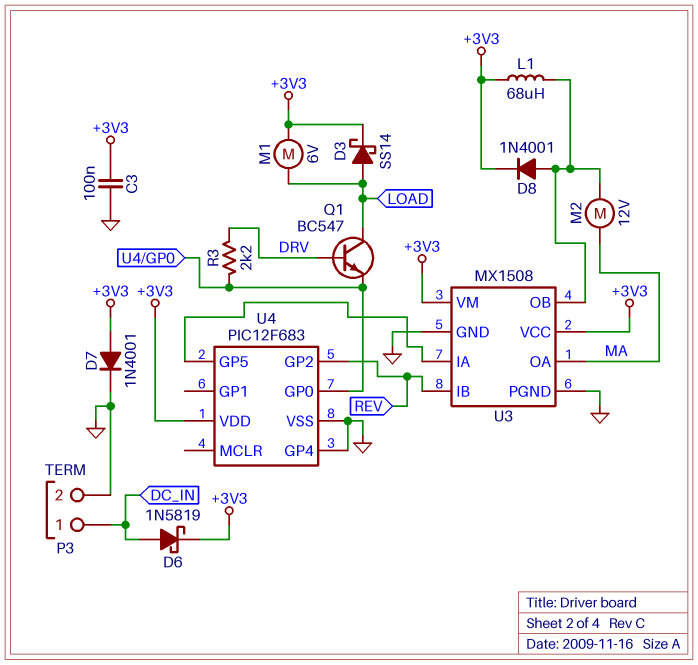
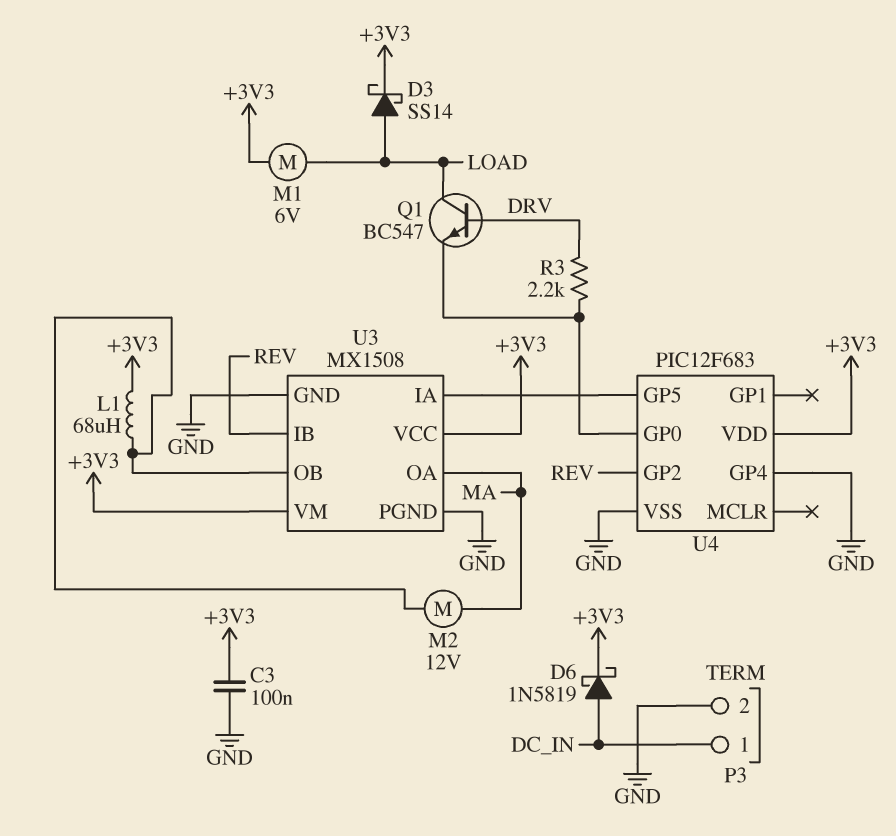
D7: diode 1N4001 (A +3V3, K GND) -> none
D8: diode 1N4001 (A U3/OB, K +3V3) -> none

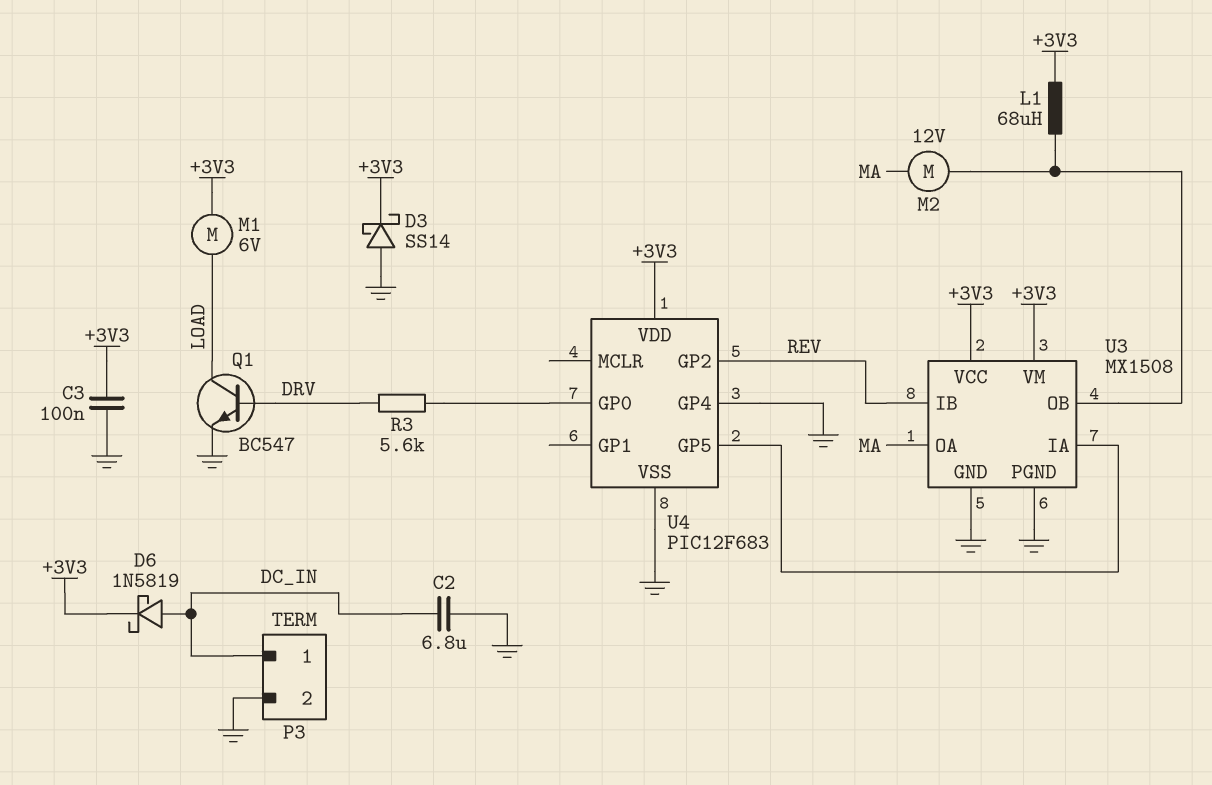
C2: none -> 6.8uF (DC_IN, GND)
D3: schottky SS14 (A LOAD, K +3V3) -> schottky SS14 (A GND, K +3V3)
Q1: NPN BC547 (B DRV, C LOAD, E U4/GP0) -> NPN BC547 (B DRV, C LOAD, E GND)
R3: 2.2k (DRV, U4/GP0) -> 5.6k (DRV, U4/GP0)

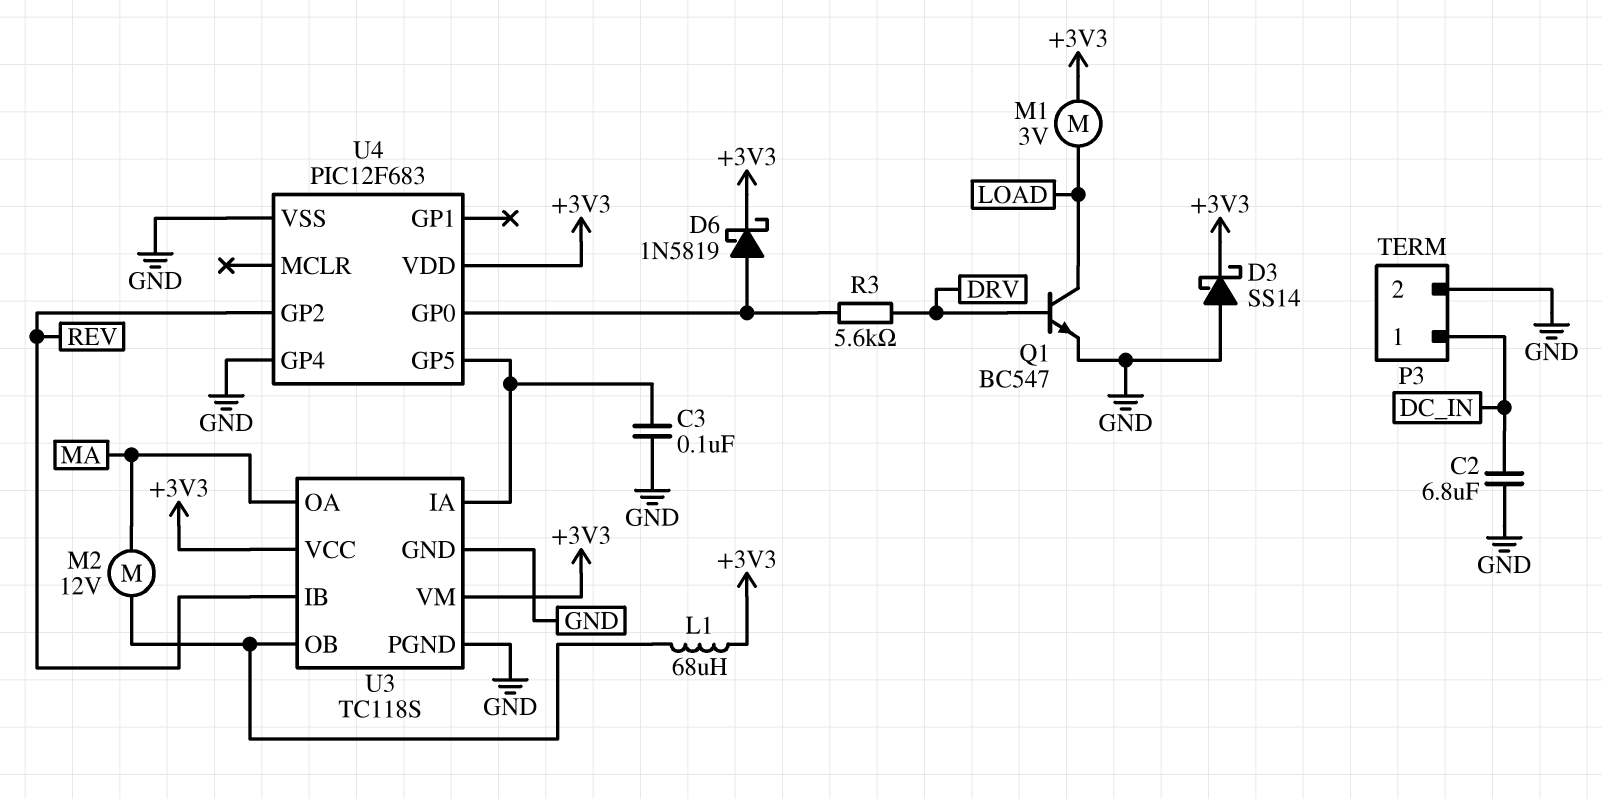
C3: 100nF (+3V3, GND) -> 100nF (GND, U3/IA)
D6: schottky 1N5819 (A DC_IN, K +3V3) -> schottky 1N5819 (A U4/GP0, K +3V3)
M1: motor 6V (+3V3, LOAD) -> motor 3V (+3V3, LOAD)
U3: MX1508 -> TC118S

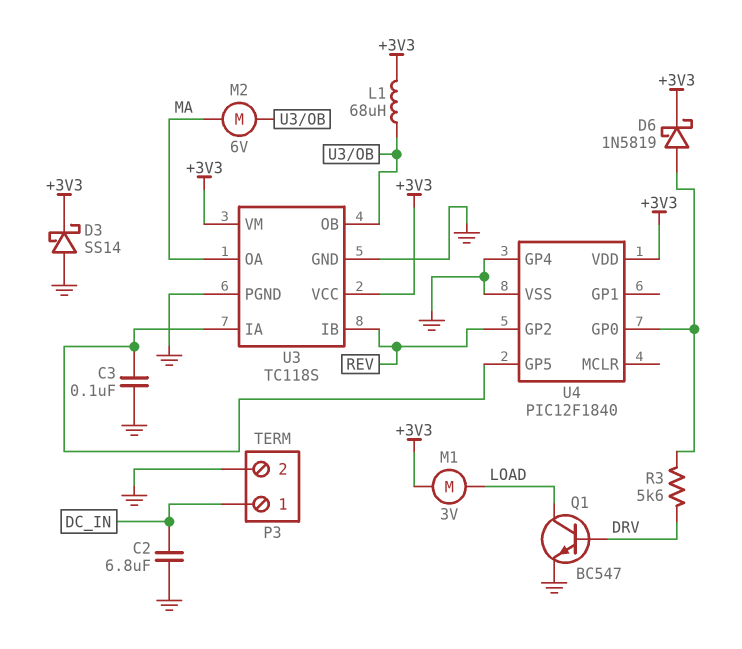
M2: motor 12V (MA, U3/OB) -> motor 6V (MA, U3/OB)
U4: PIC12F683 -> PIC12F1840

